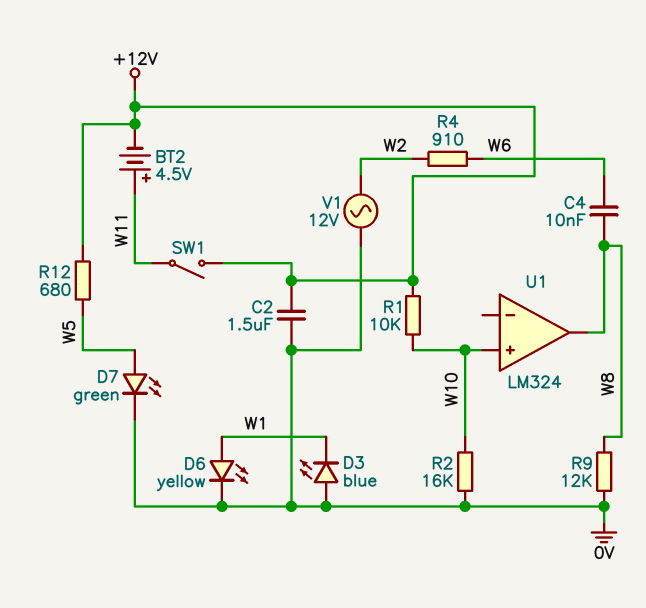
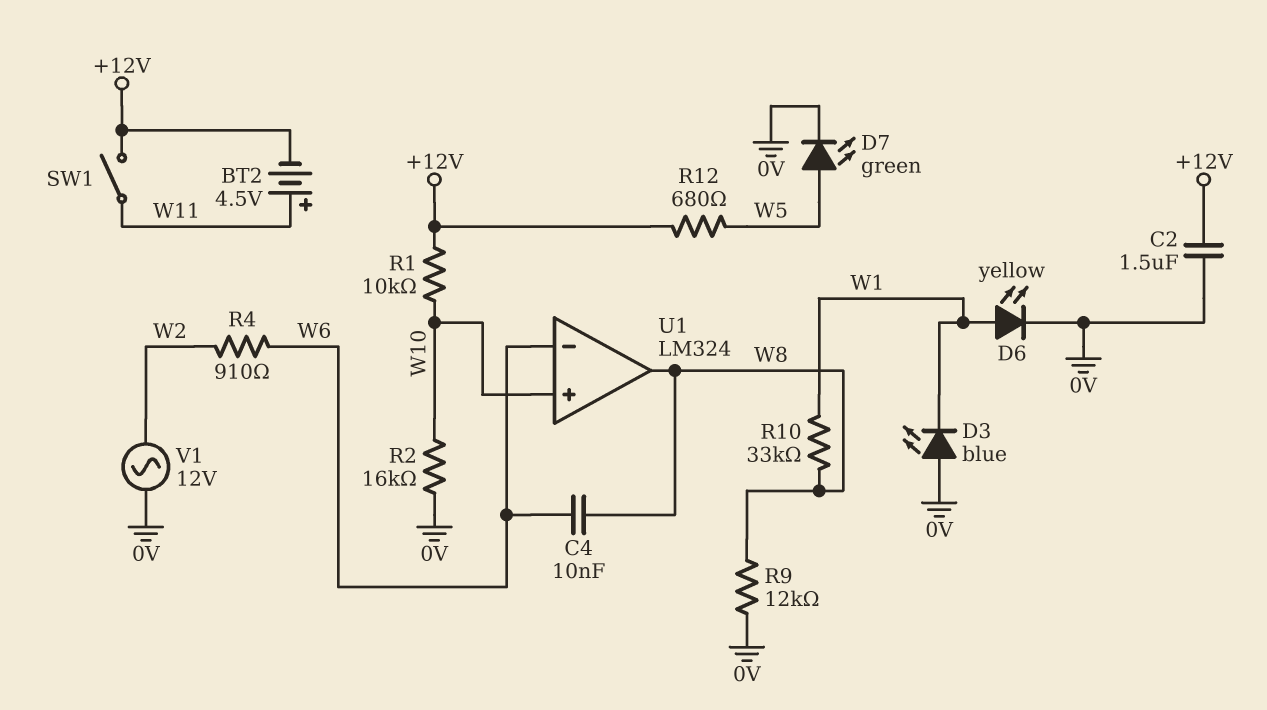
R10: none -> 33k (W1, W8)
U1 pin in-: none -> W6

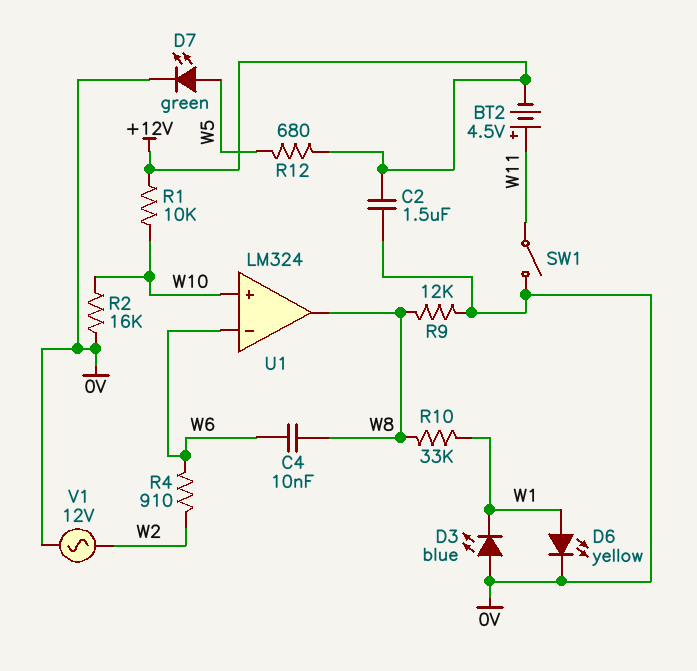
SW1: switch (+12V, W11) -> switch (0V, W11)

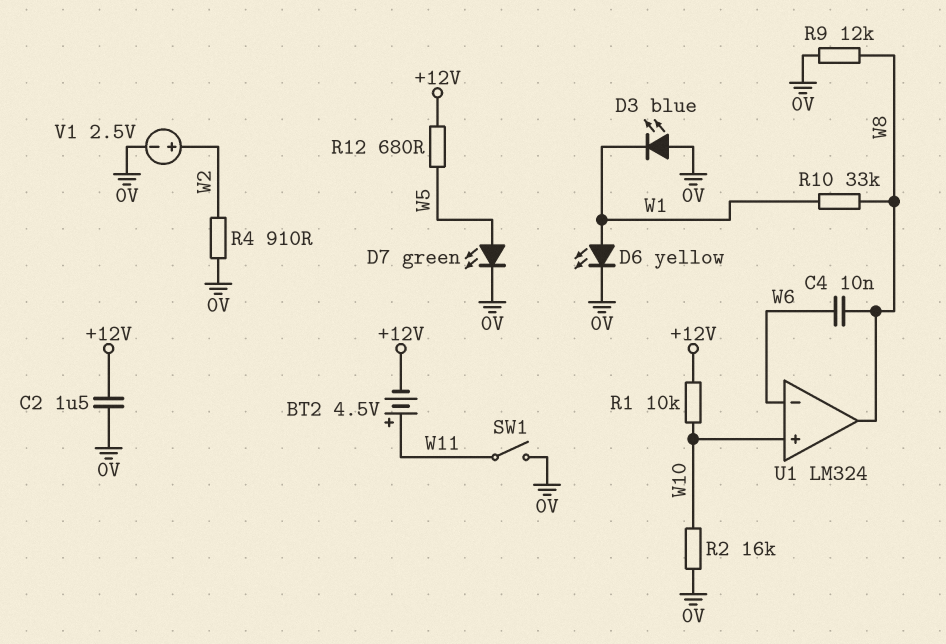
R4: 910 (W2, W6) -> 910 (0V, W2)
V1: AC 12V (0V, W2) -> 2.5V (plus W2, minus 0V)

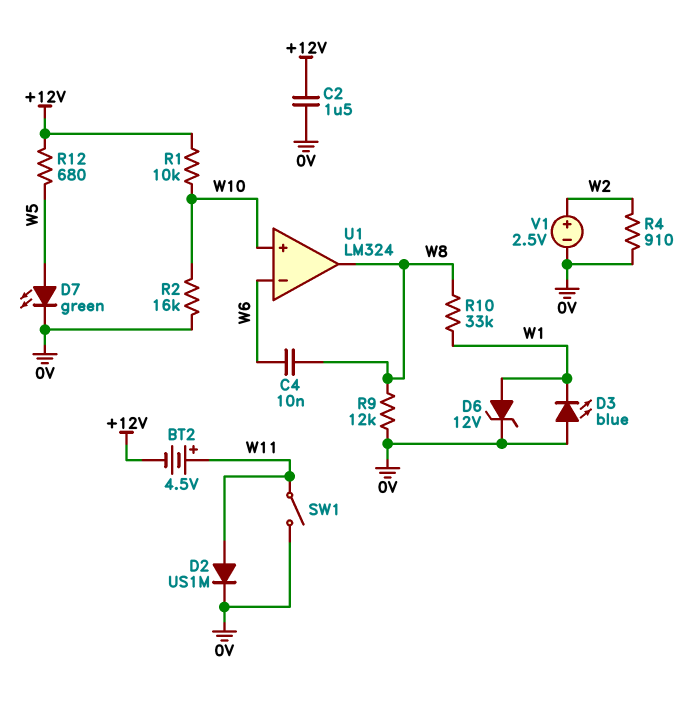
D2: none -> diode US1M (A W11, K 0V)
D6: LED yellow (A W1, K 0V) -> zener 12V (A W1, K 0V)

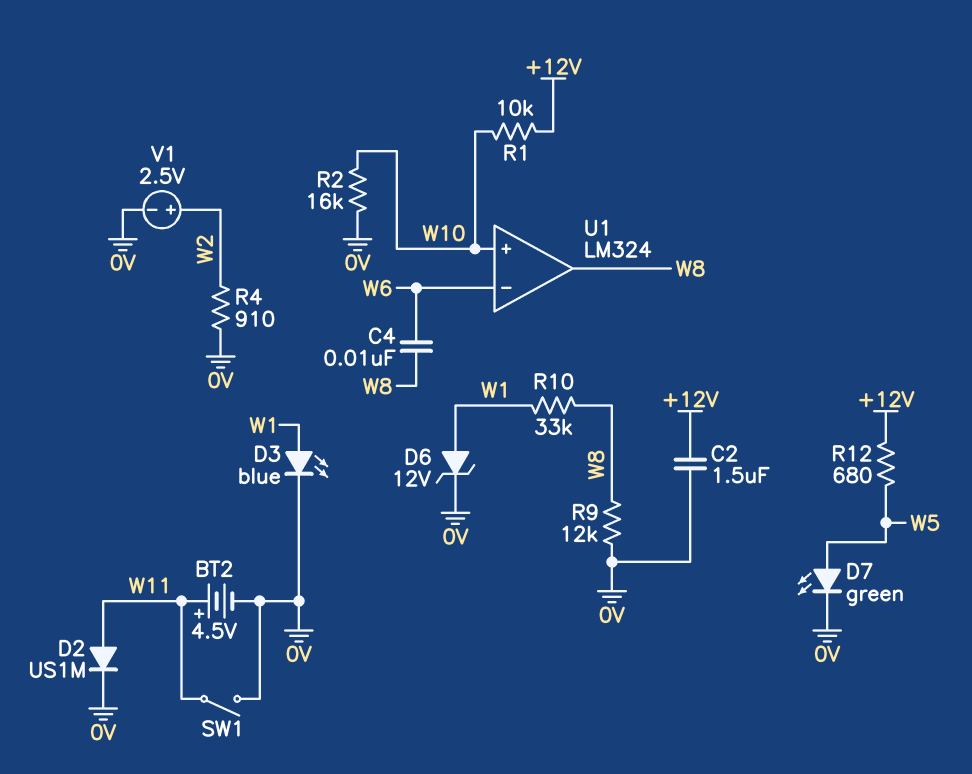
BT2: 4.5V (plus W11, minus +12V) -> 4.5V (plus W11, minus 0V)
D3: LED blue (A 0V, K W1) -> LED blue (A W1, K 0V)

